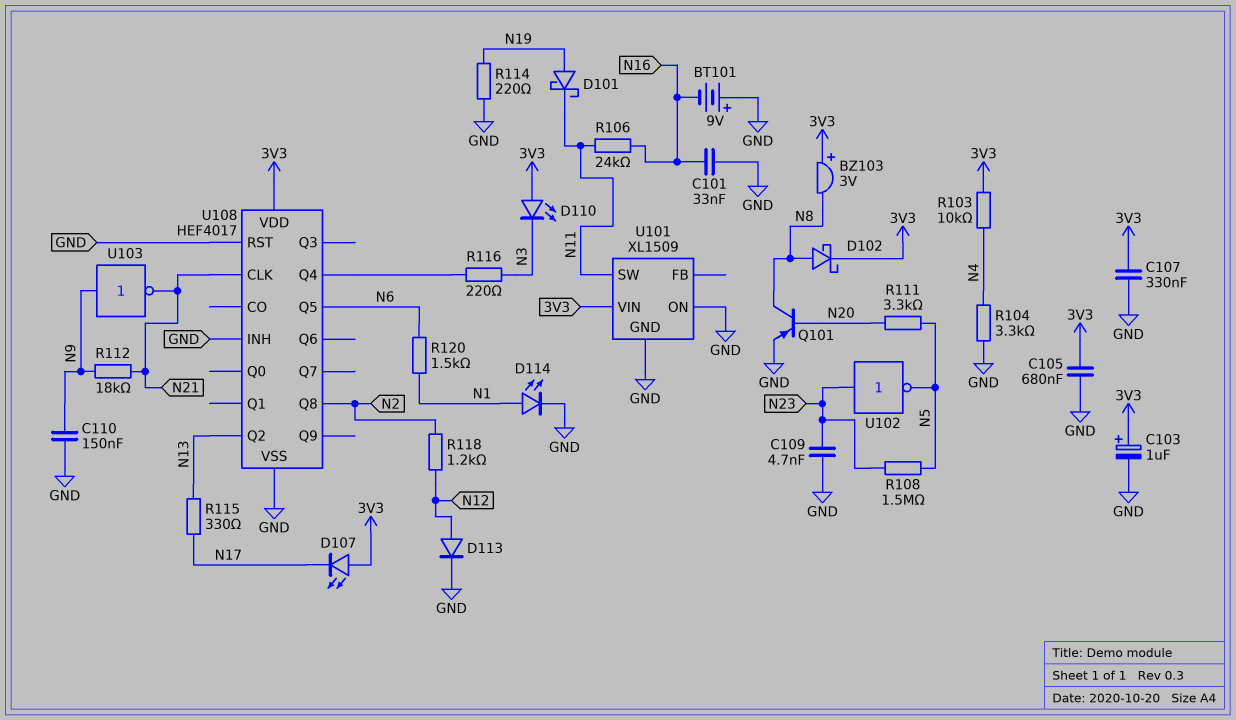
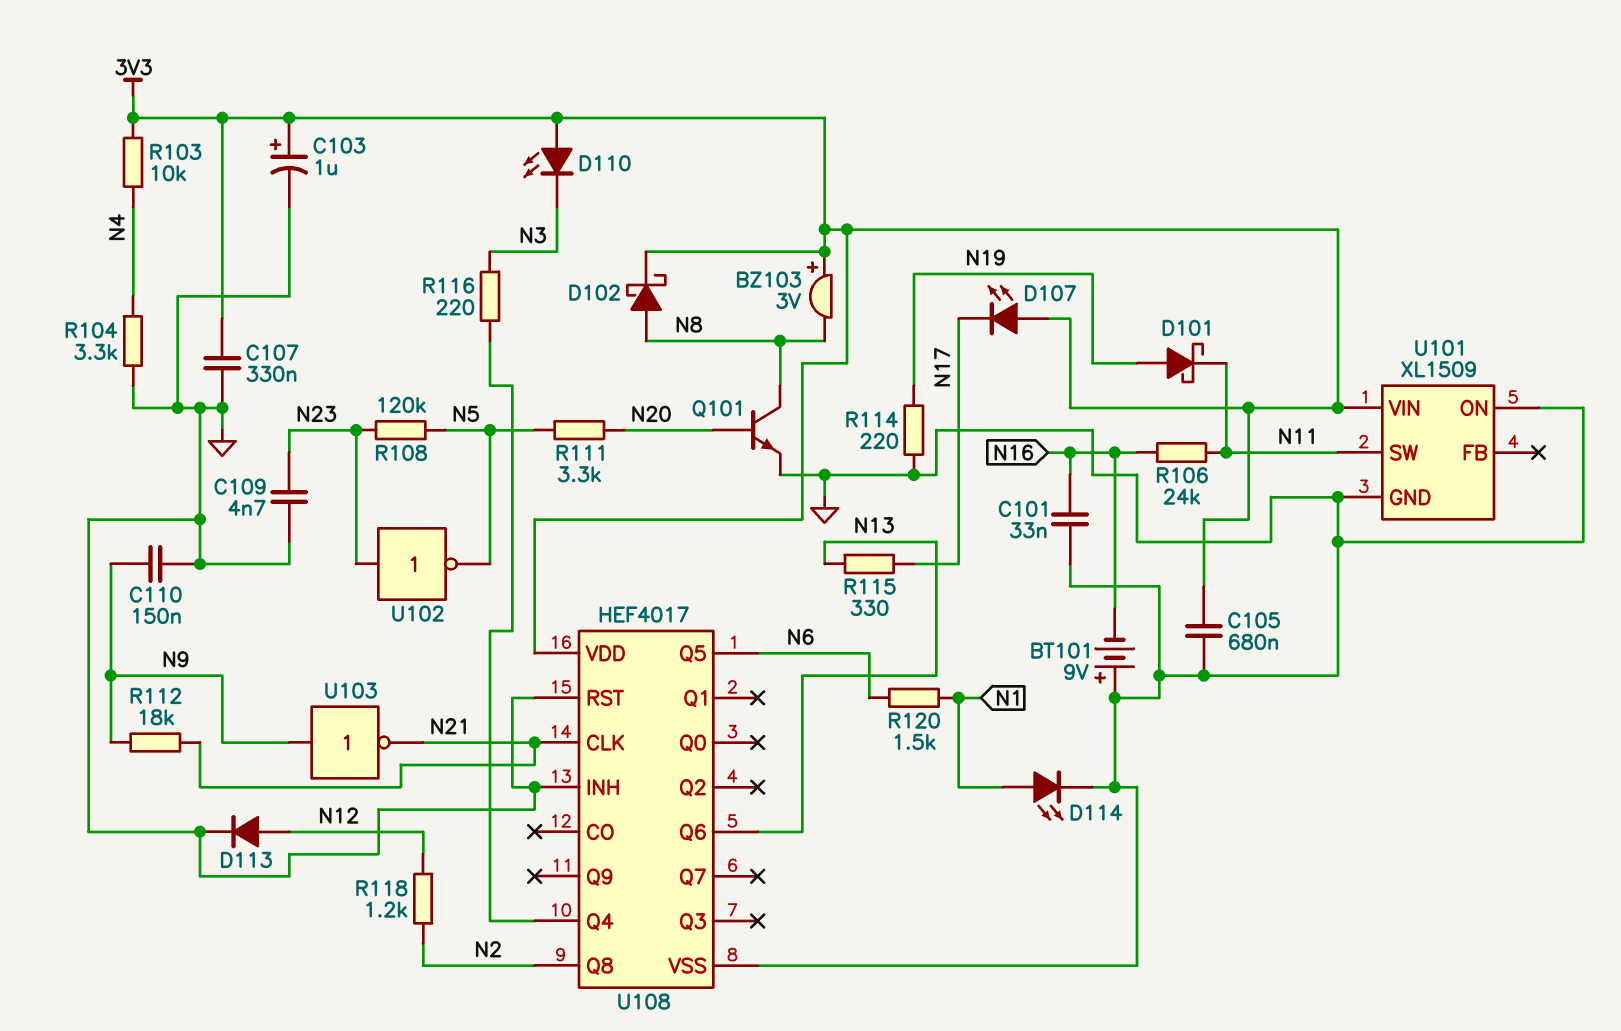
Q101: PNP (B N20, C N8, E GND) -> NPN (B N20, C N8, E GND)
R108: 1.5M (N5, N23) -> 120k (N5, N23)
U108 pin Q2: N13 -> none
U108 pin Q6: none -> N13

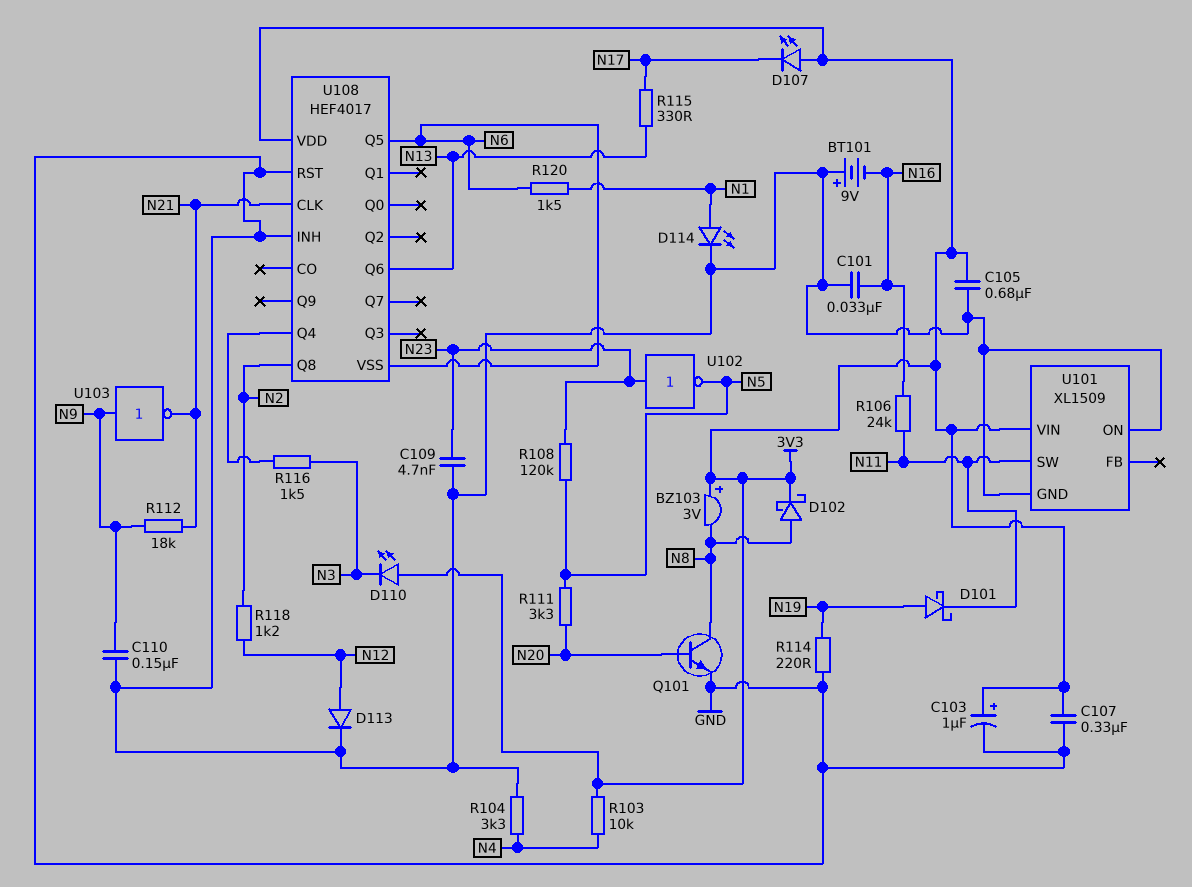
R116: 220 (N3, U108/Q4) -> 1.5k (N3, U108/Q4)
U108 pin VSS: GND -> N6

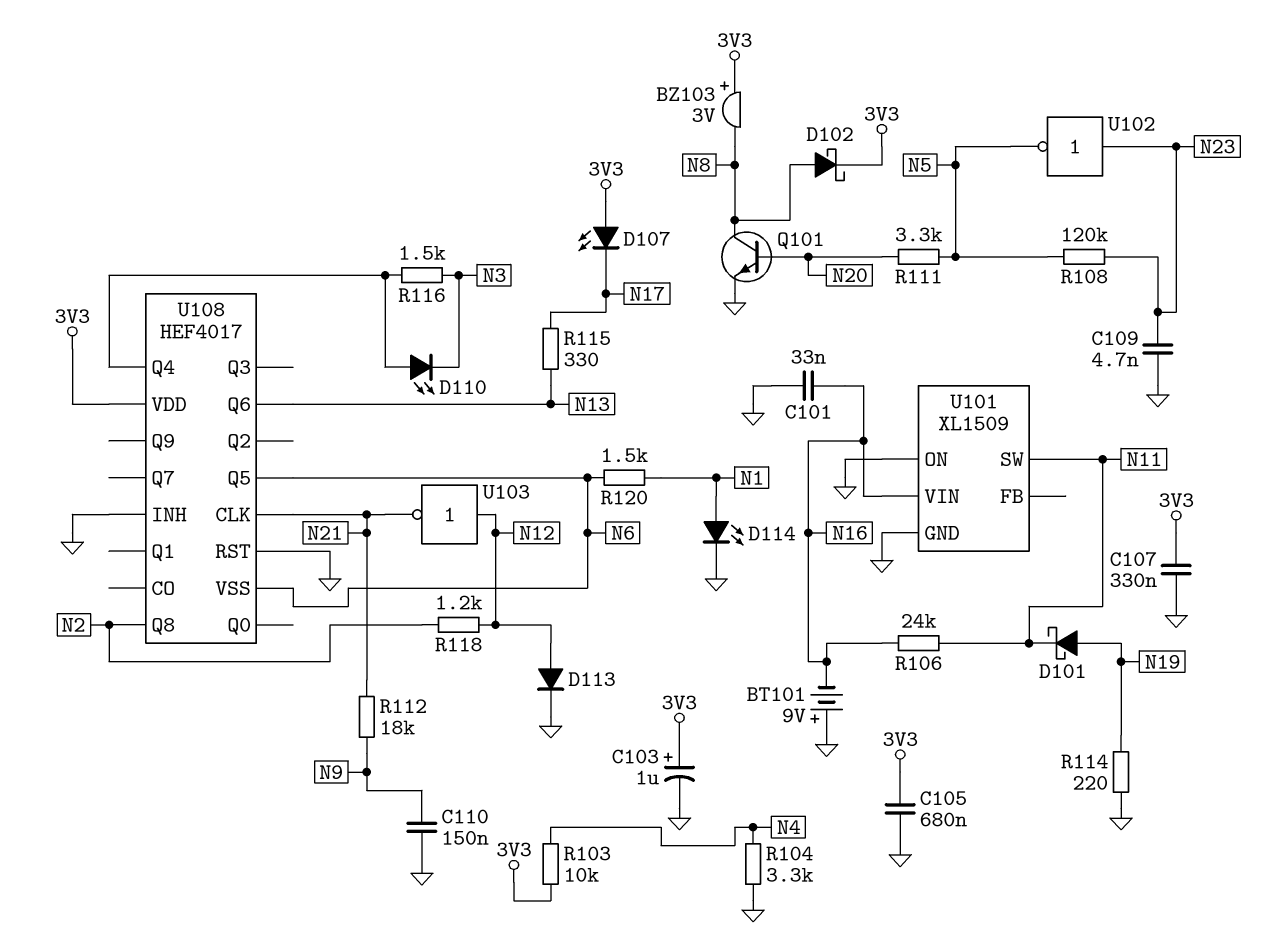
D110: LED (A 3V3, K N3) -> LED (A U108/Q4, K N3)
U101 pin VIN: 3V3 -> N16
U103: NOT (in N9, out N21) -> NOT (in N12, out N21)

